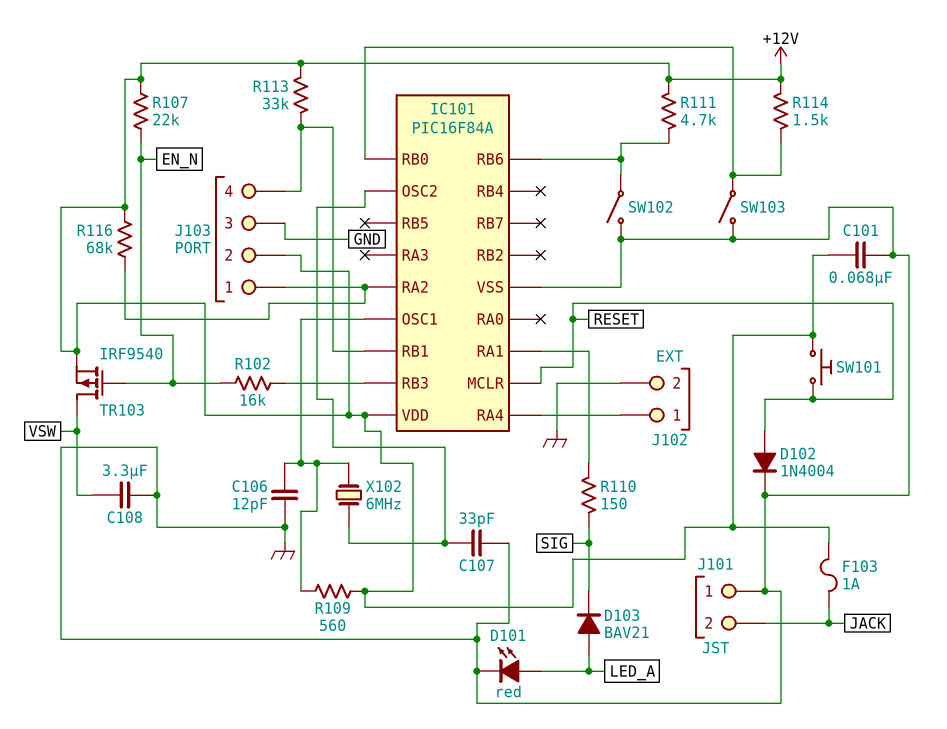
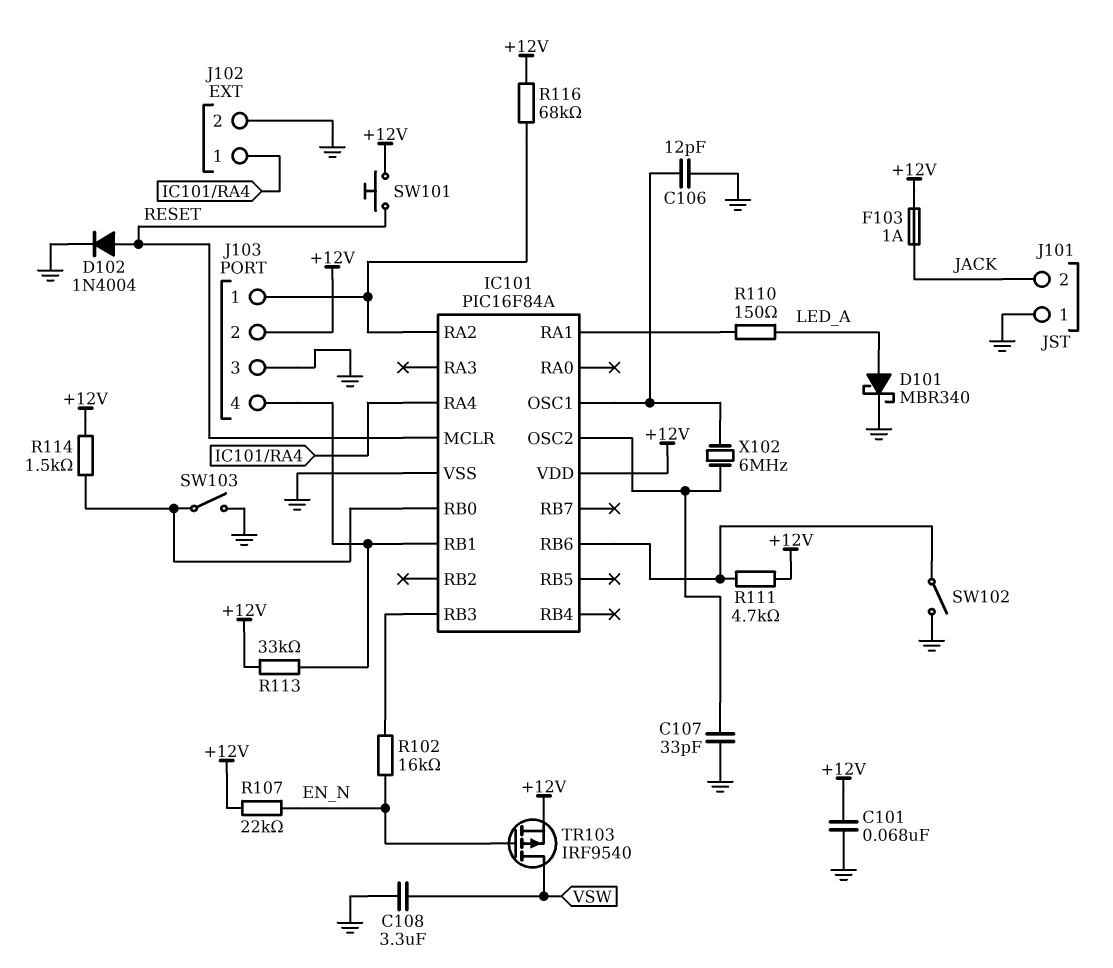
D101: LED red (A LED_A, K GND) -> schottky MBR340 (A LED_A, K GND)
D103: diode BAV21 (A LED_A, K SIG) -> none
R109: 560 (+12V, IC101/OSC1) -> none
R110: 150 (IC101/RA1, SIG) -> 150 (IC101/RA1, LED_A)

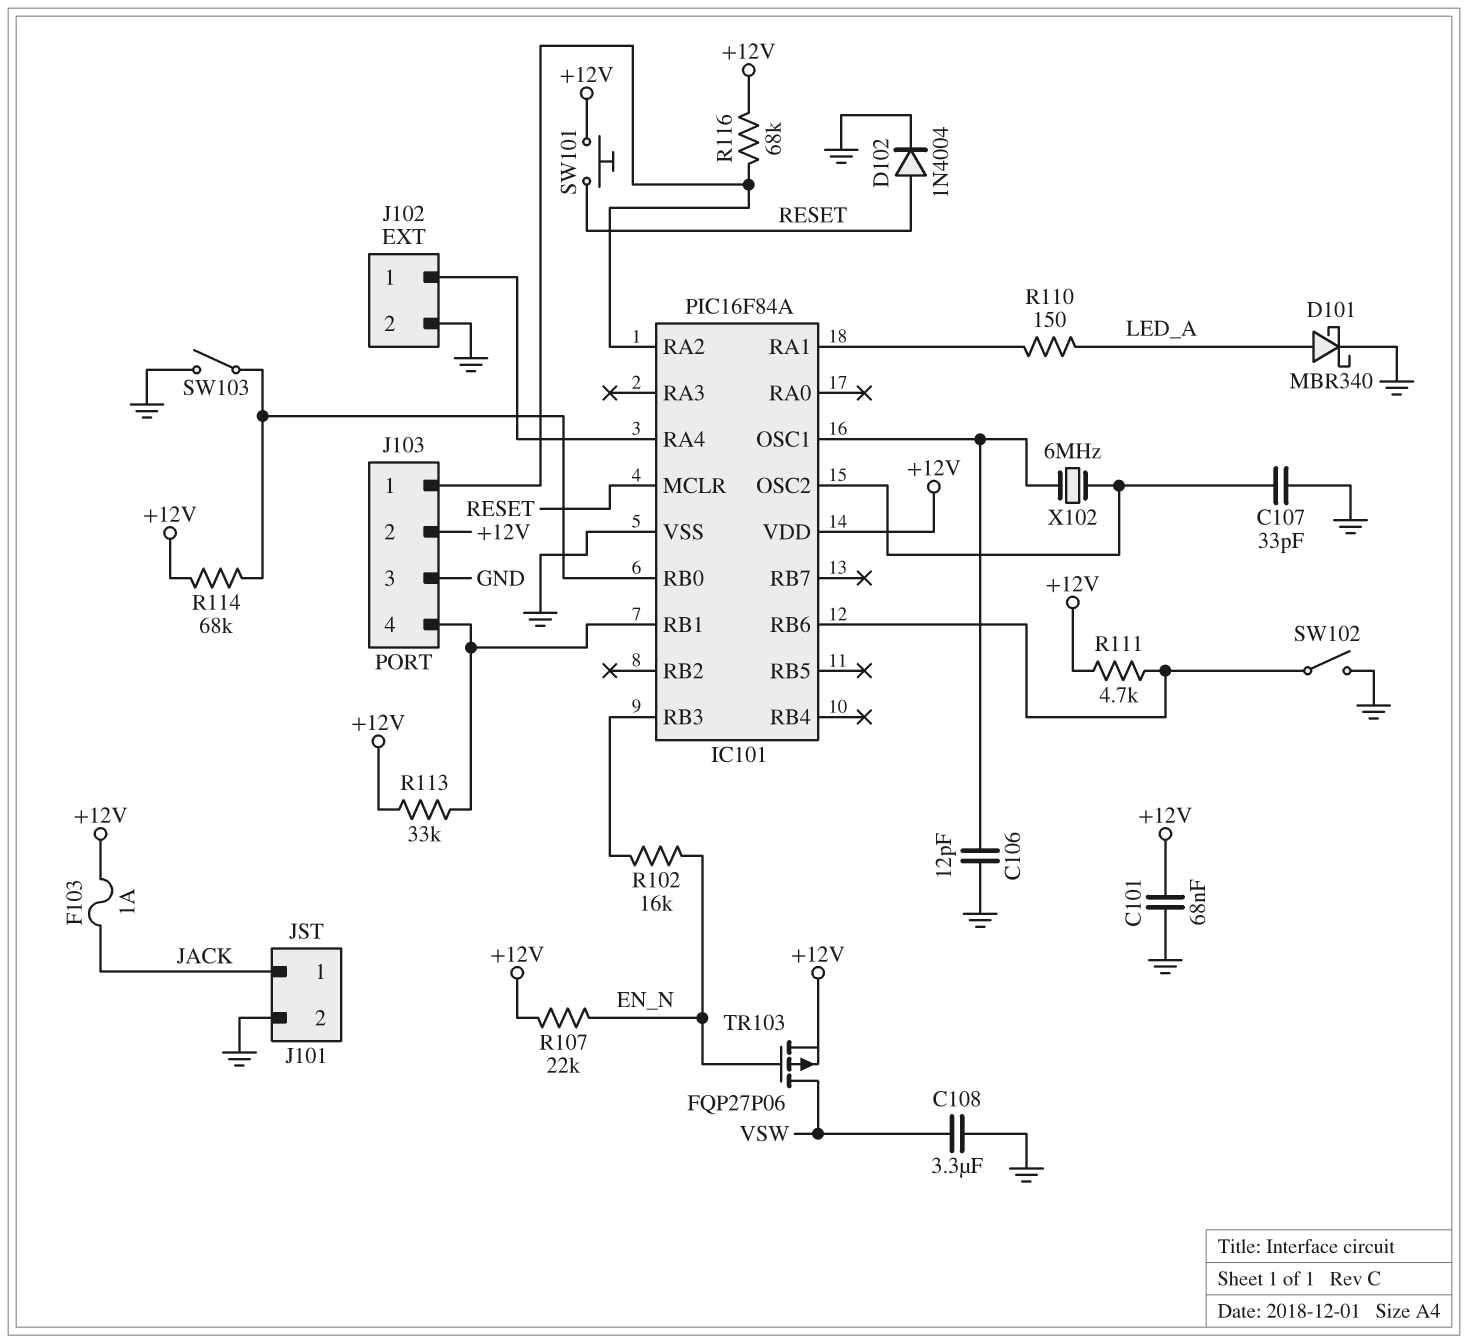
J101 pin 1: GND -> JACK
J101 pin 2: JACK -> GND
R114: 1.5k (+12V, IC101/RB0) -> 68k (+12V, IC101/RB0)
TR103: PMOS IRF9540 (G EN_N, D VSW, S +12V) -> PMOS FQP27P06 (G EN_N, D VSW, S +12V)

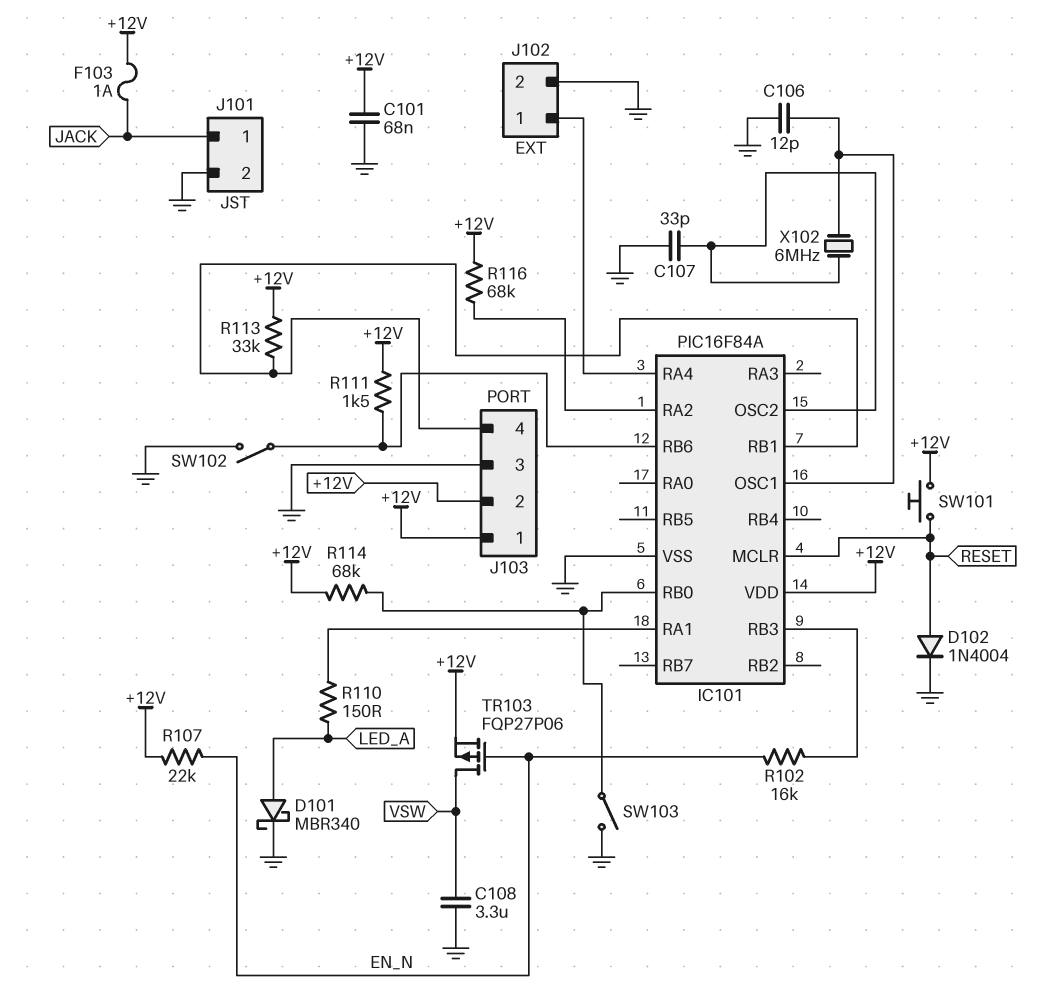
J103 pin 1: IC101/RA2 -> +12V
R111: 4.7k (+12V, IC101/RB6) -> 1.5k (+12V, IC101/RB6)

